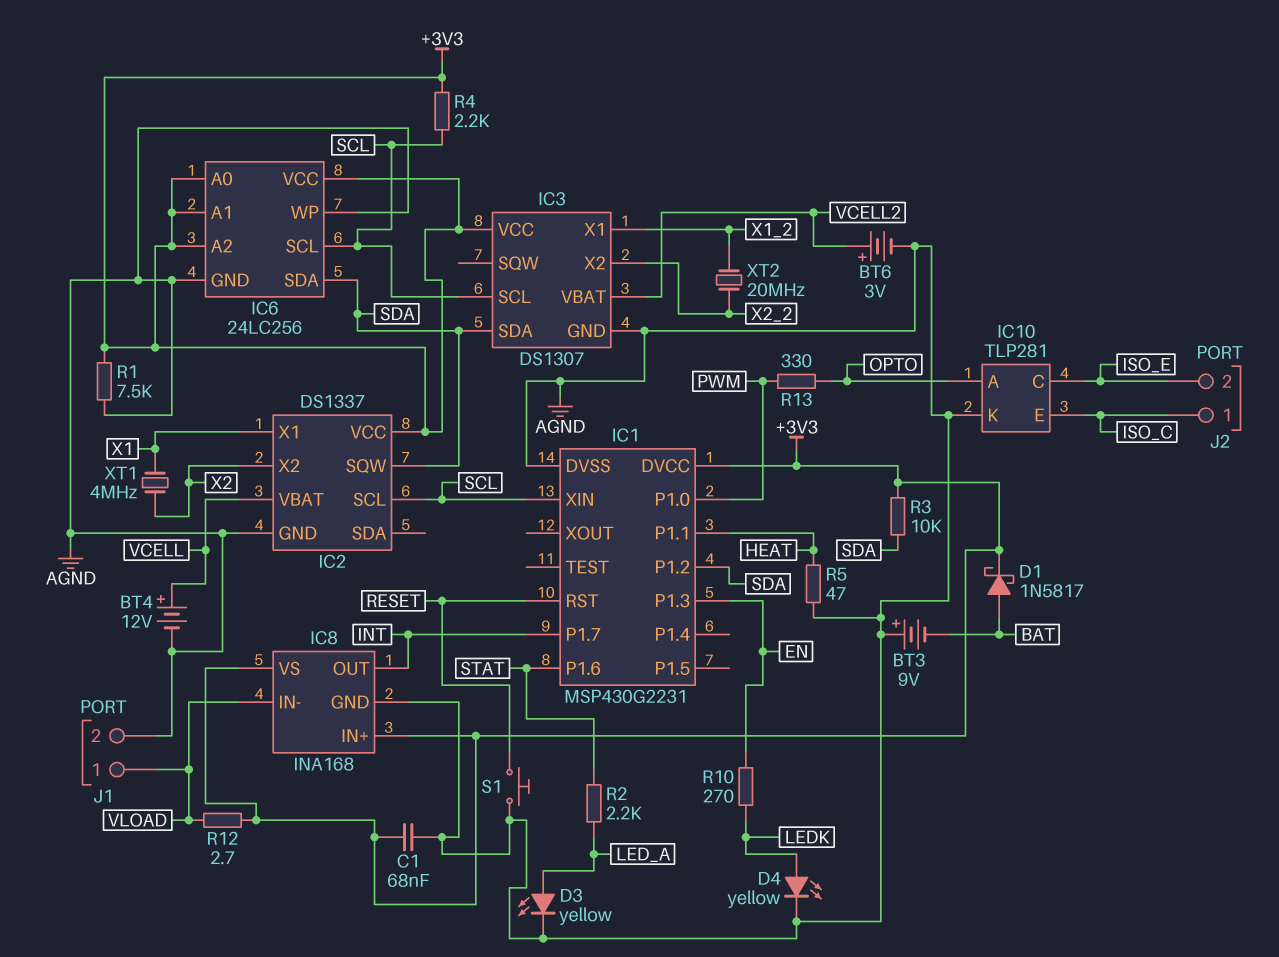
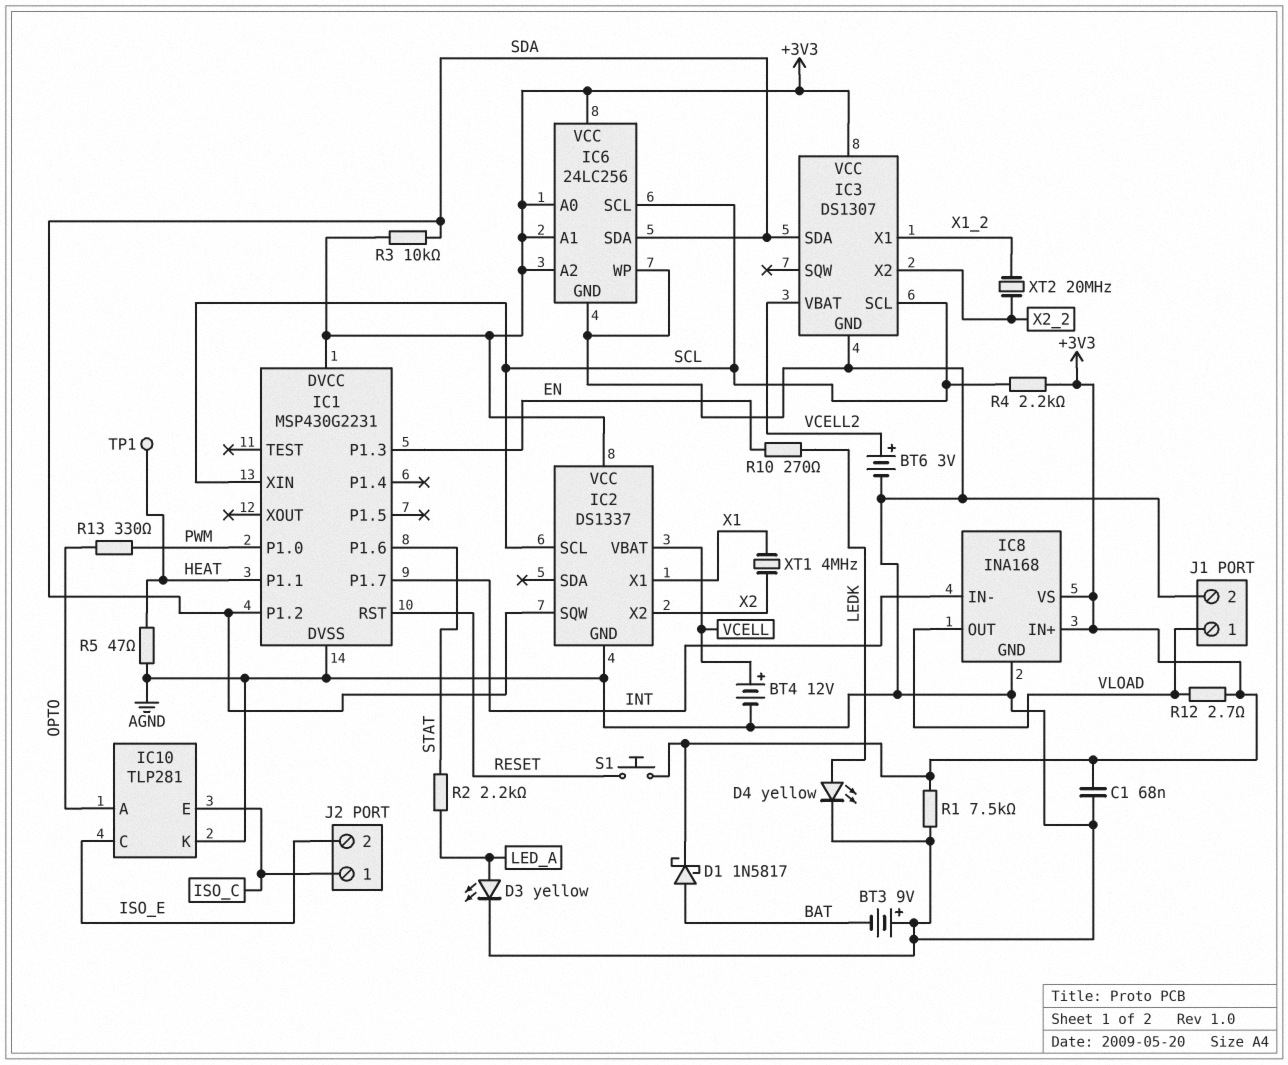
IC8 pin IN-: VLOAD -> INT
IC8 pin OUT: INT -> VLOAD
S1: button (AGND, RESET) -> button (+3V3, RESET)
TP1: none -> test point (HEAT)

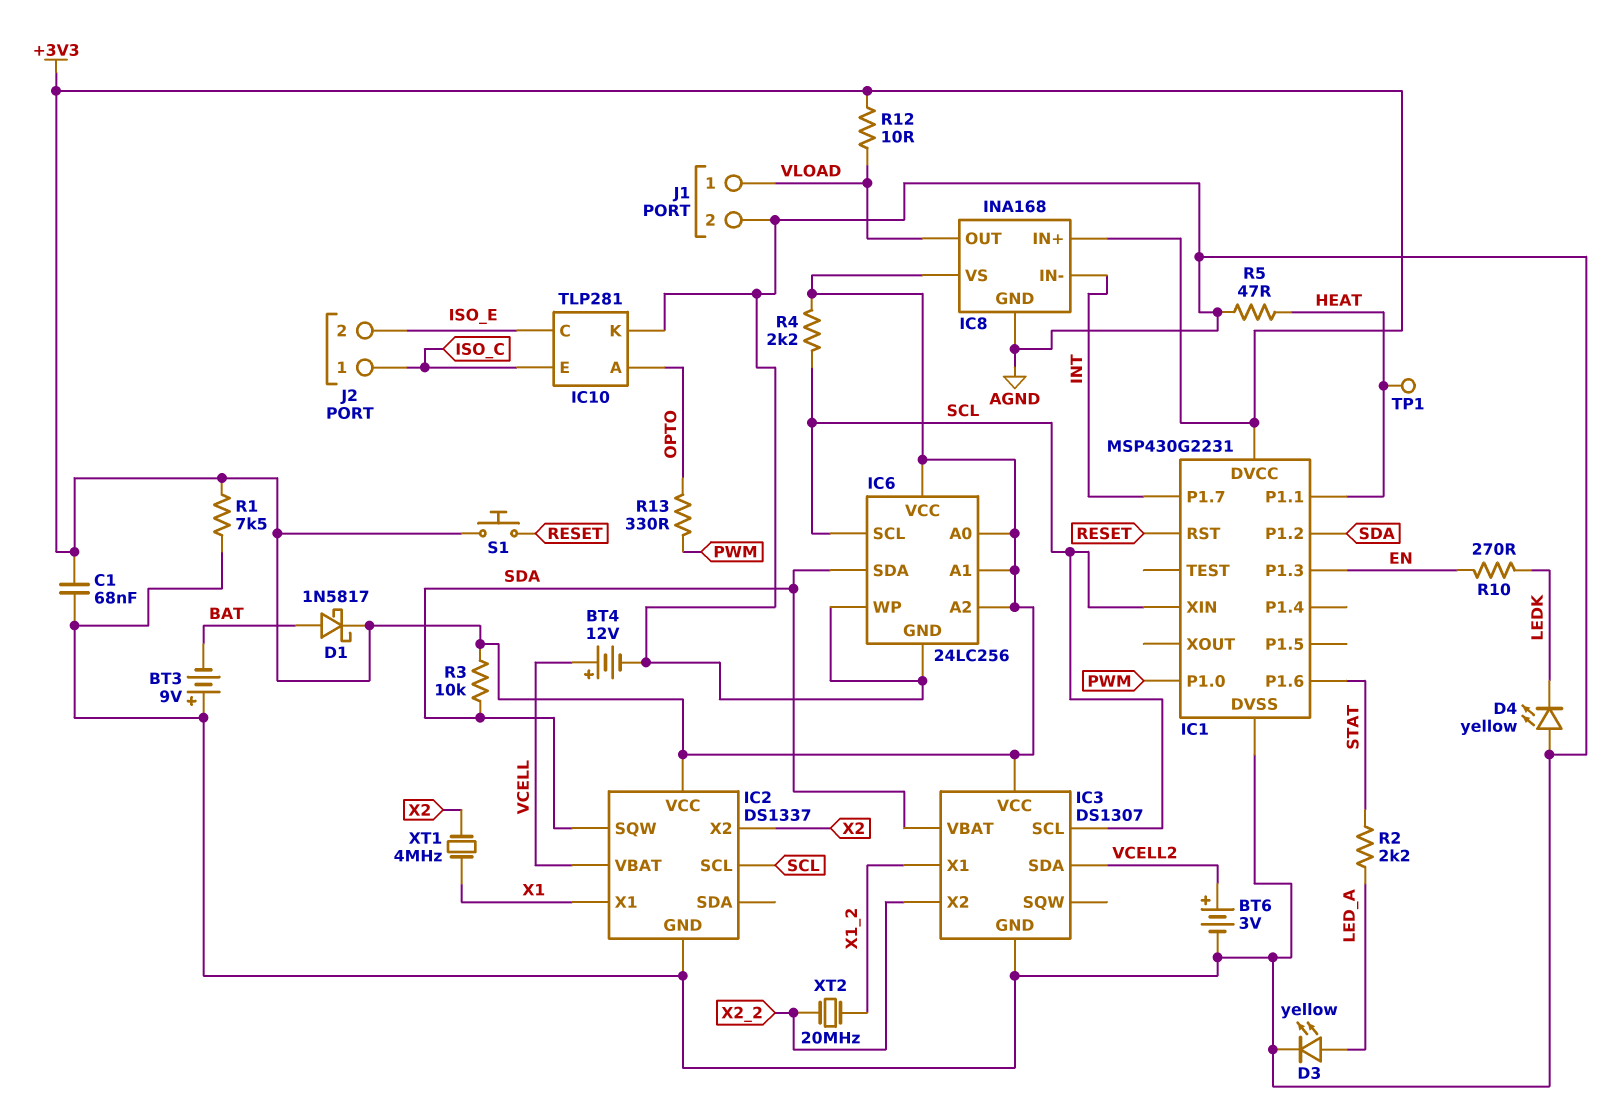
D4: LED yellow (A LEDK, K AGND) -> LED yellow (A AGND, K LEDK)
IC3 pin SDA: SDA -> VCELL2
IC3 pin VBAT: VCELL2 -> SDA
R12: 2.7 (+3V3, VLOAD) -> 10 (+3V3, VLOAD)

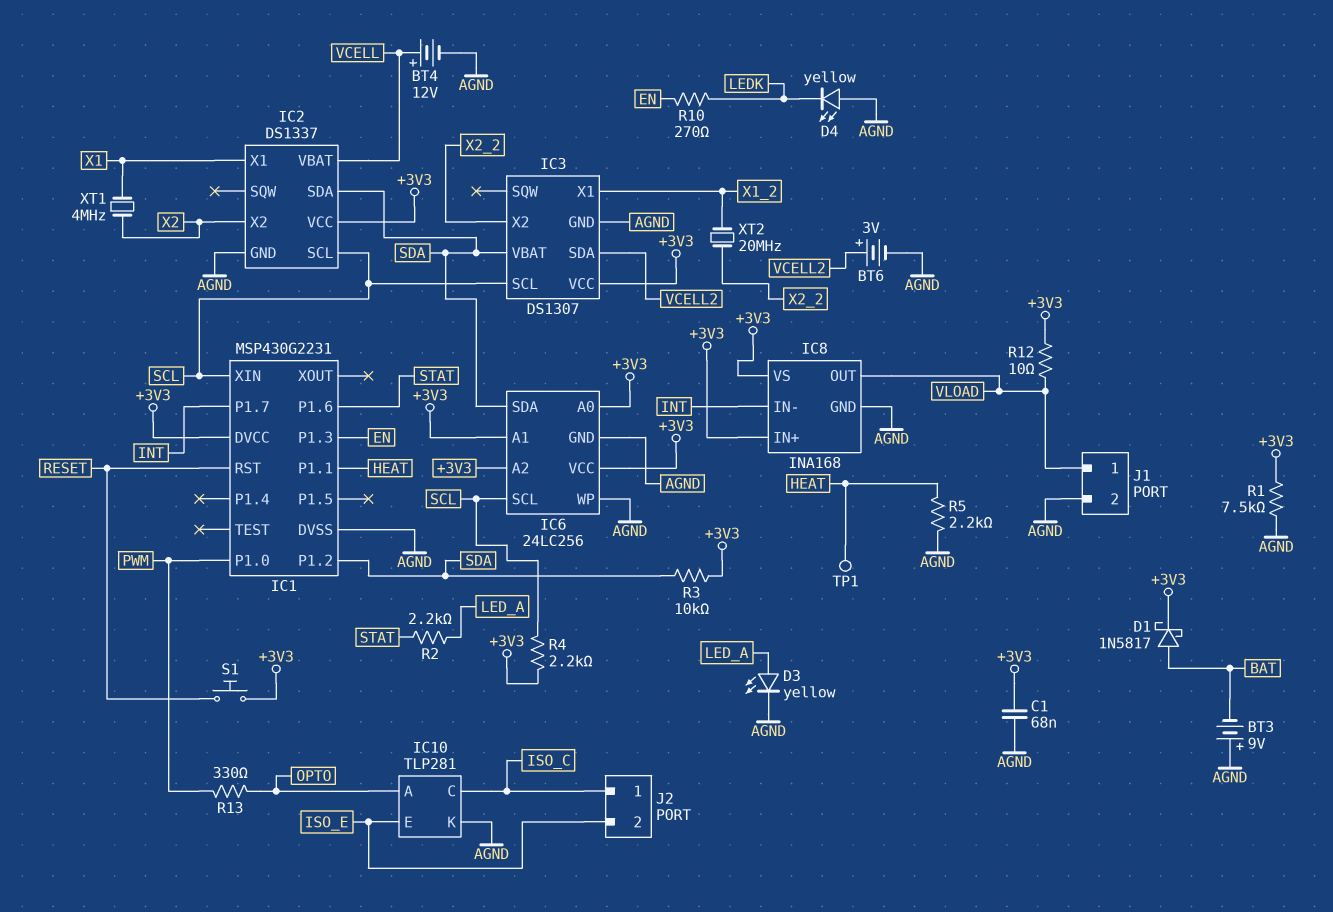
IC2 pin SDA: none -> SDA
IC2 pin SQW: SDA -> none
IC10 pin C: ISO_E -> ISO_C
IC10 pin E: ISO_C -> ISO_E
R5: 47 (AGND, HEAT) -> 2.2k (AGND, HEAT)

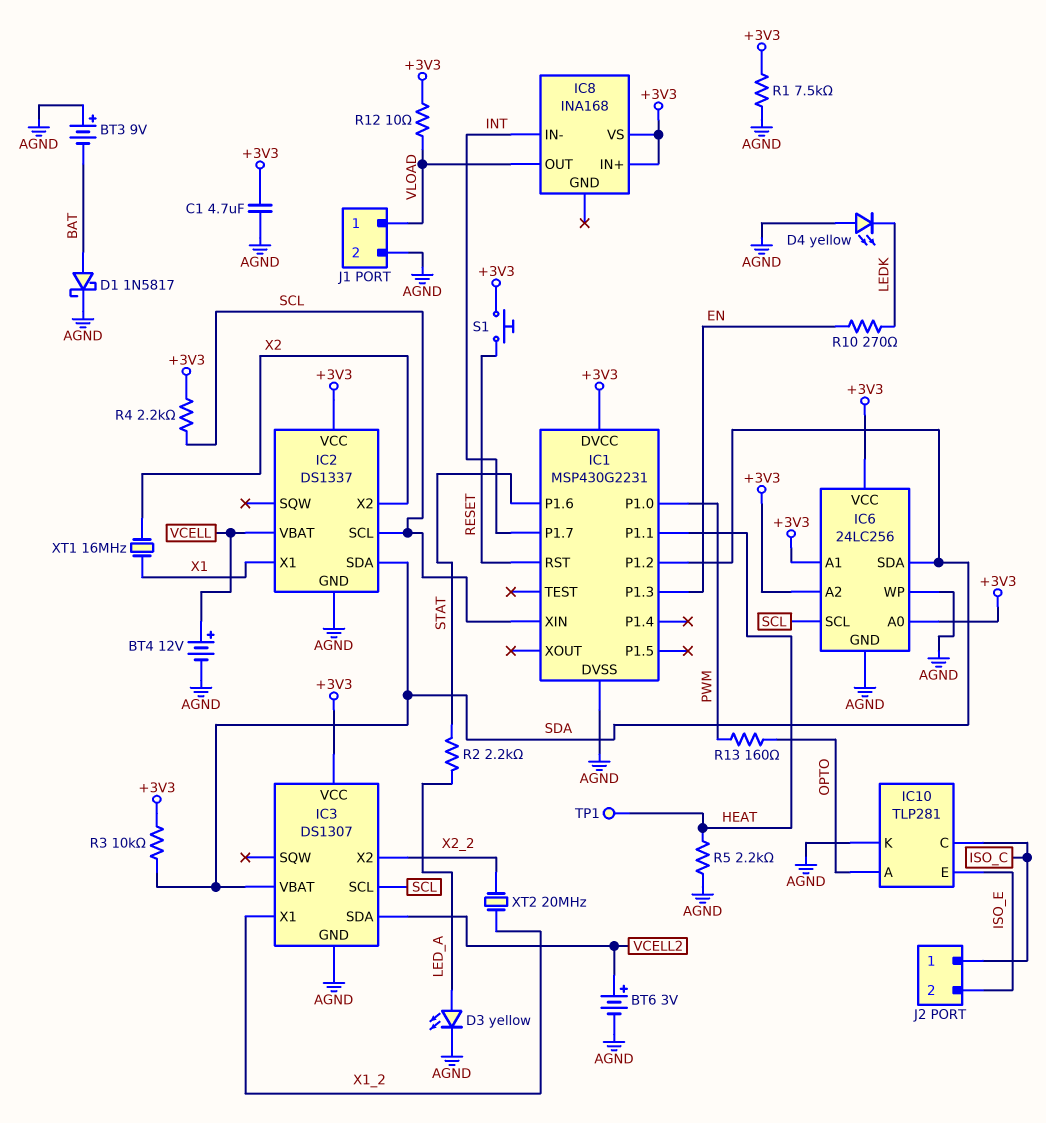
C1: 68nF (+3V3, AGND) -> 4.7uF (+3V3, AGND)
D1: schottky 1N5817 (A BAT, K +3V3) -> schottky 1N5817 (A BAT, K AGND)
IC8 pin GND: AGND -> none
R13: 330 (OPTO, PWM) -> 160 (OPTO, PWM)
XT1: 4MHz (X1, X2) -> 16MHz (X1, X2)

